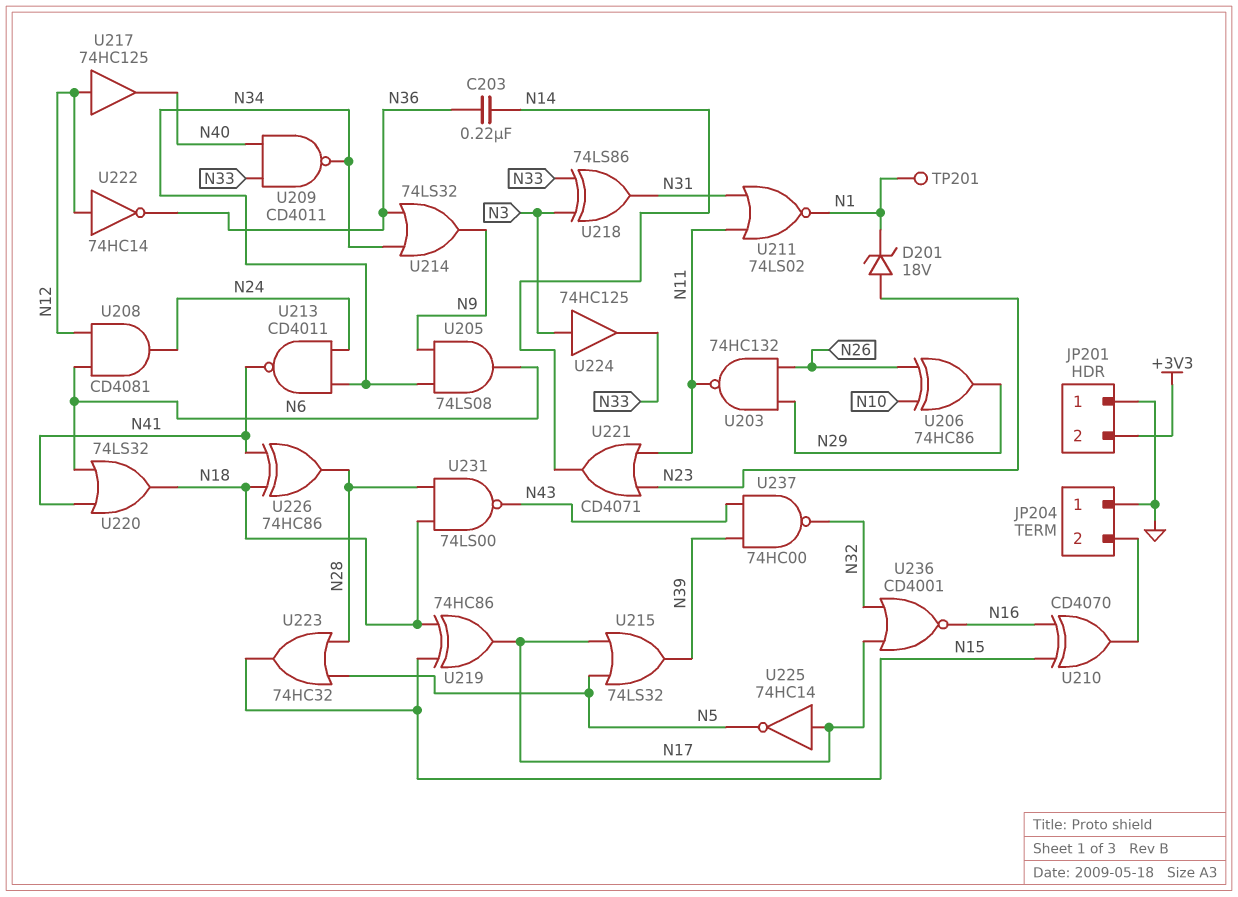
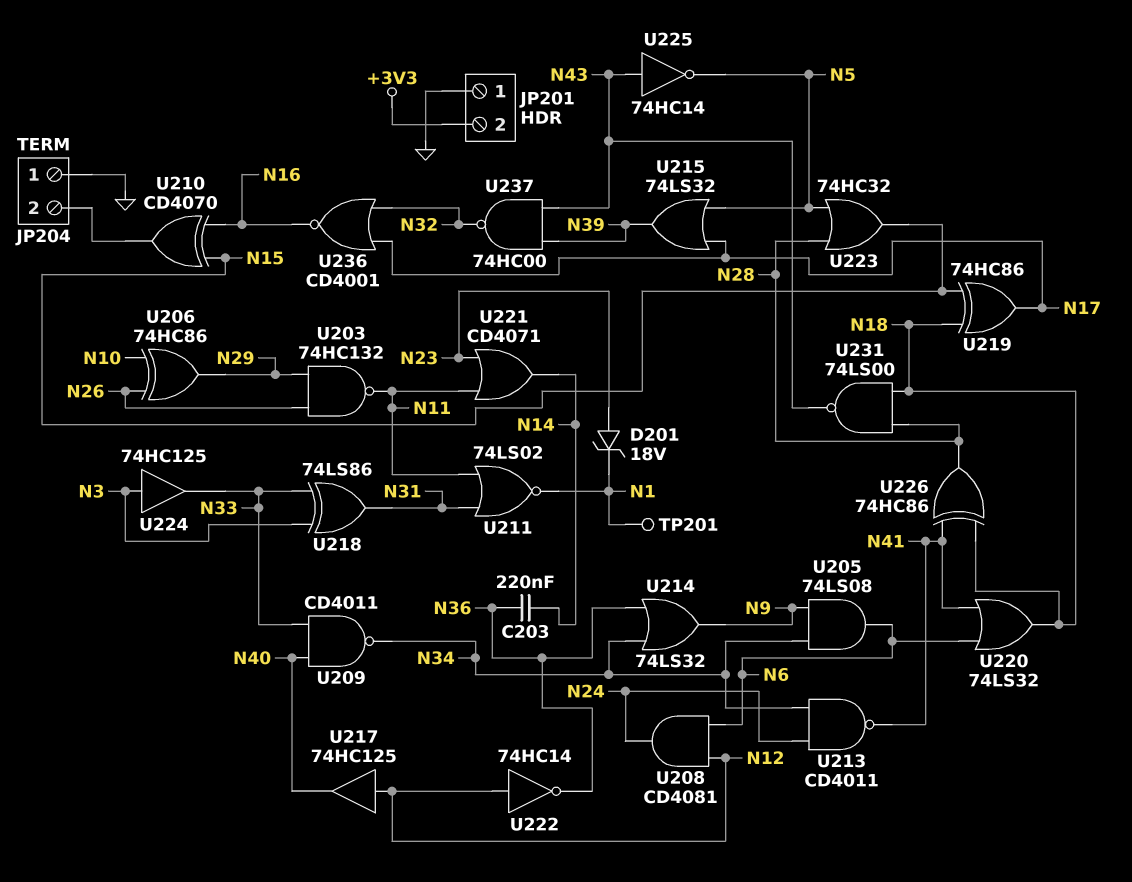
U225: NOT 74HC14 (in N17, out N5) -> NOT 74HC14 (in N43, out N5)

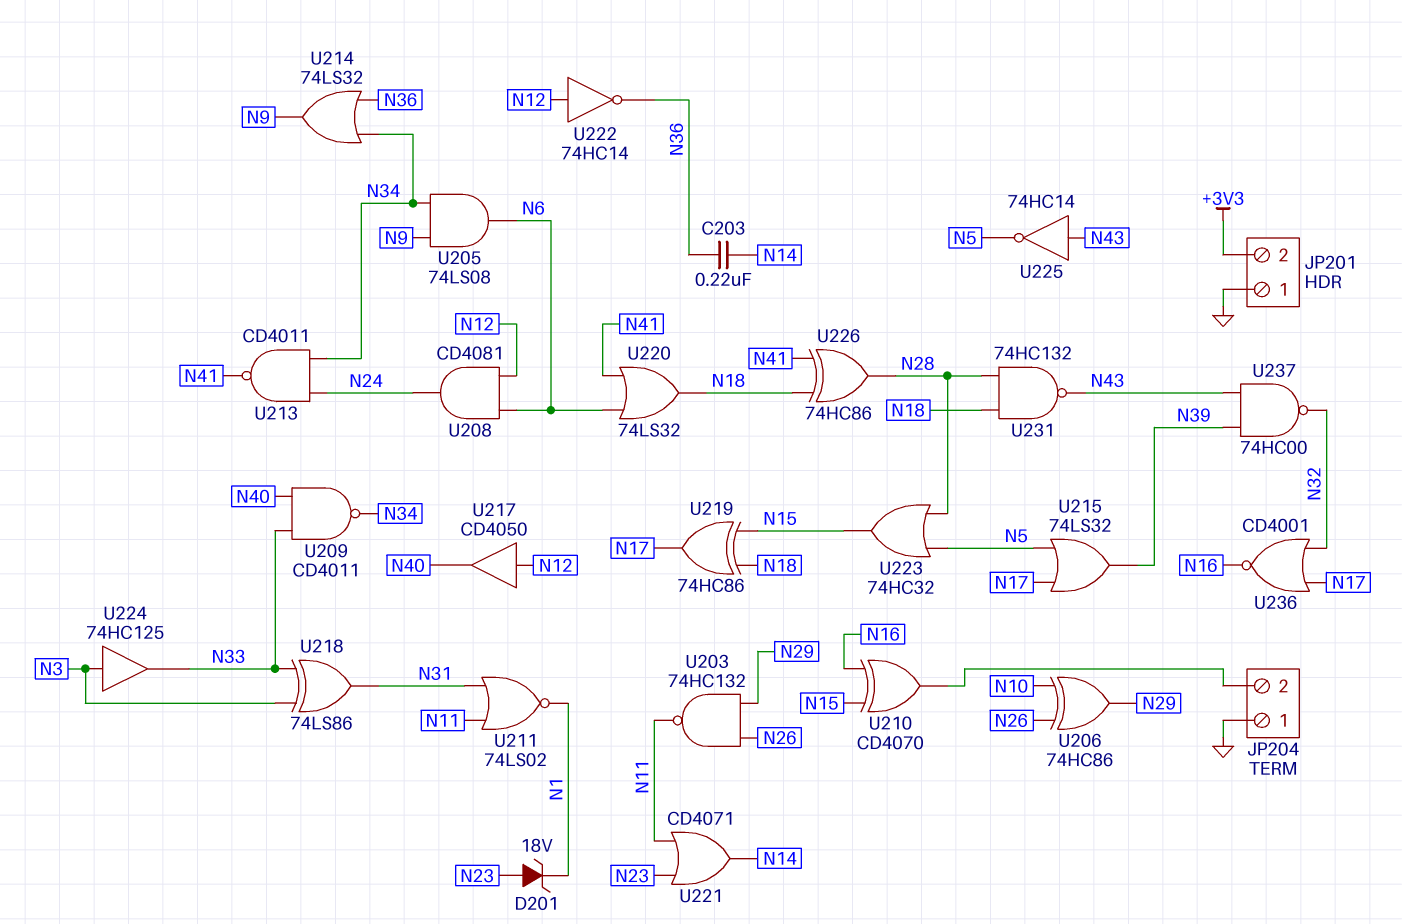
TP201: test point (N1) -> none
U217: buffer 74HC125 (in N12, out N40) -> buffer CD4050 (in N12, out N40)
U231: NAND 74LS00 (in N18, in N28, out N43) -> NAND 74HC132 (in N18, in N28, out N43)

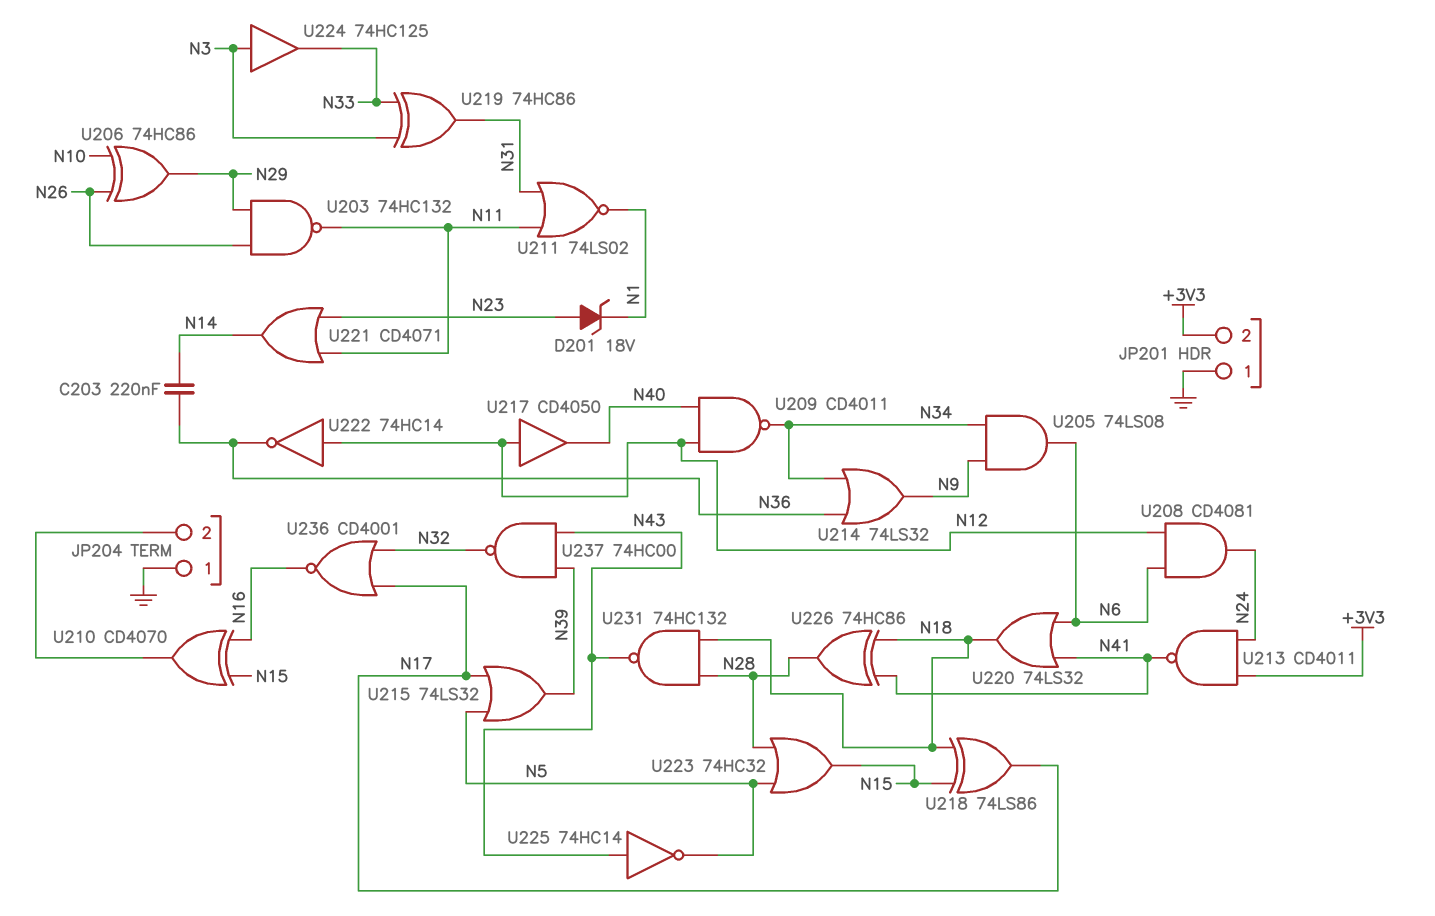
U209: NAND CD4011 (in N33, in N40, out N34) -> NAND CD4011 (in N12, in N40, out N34)
U213: NAND CD4011 (in N24, in N34, out N41) -> NAND CD4011 (in +3V3, in N24, out N41)
U218: XOR 74LS86 (in N3, in N33, out N31) -> XOR 74LS86 (in N15, in N18, out N17)
U219: XOR 74HC86 (in N15, in N18, out N17) -> XOR 74HC86 (in N3, in N33, out N31)

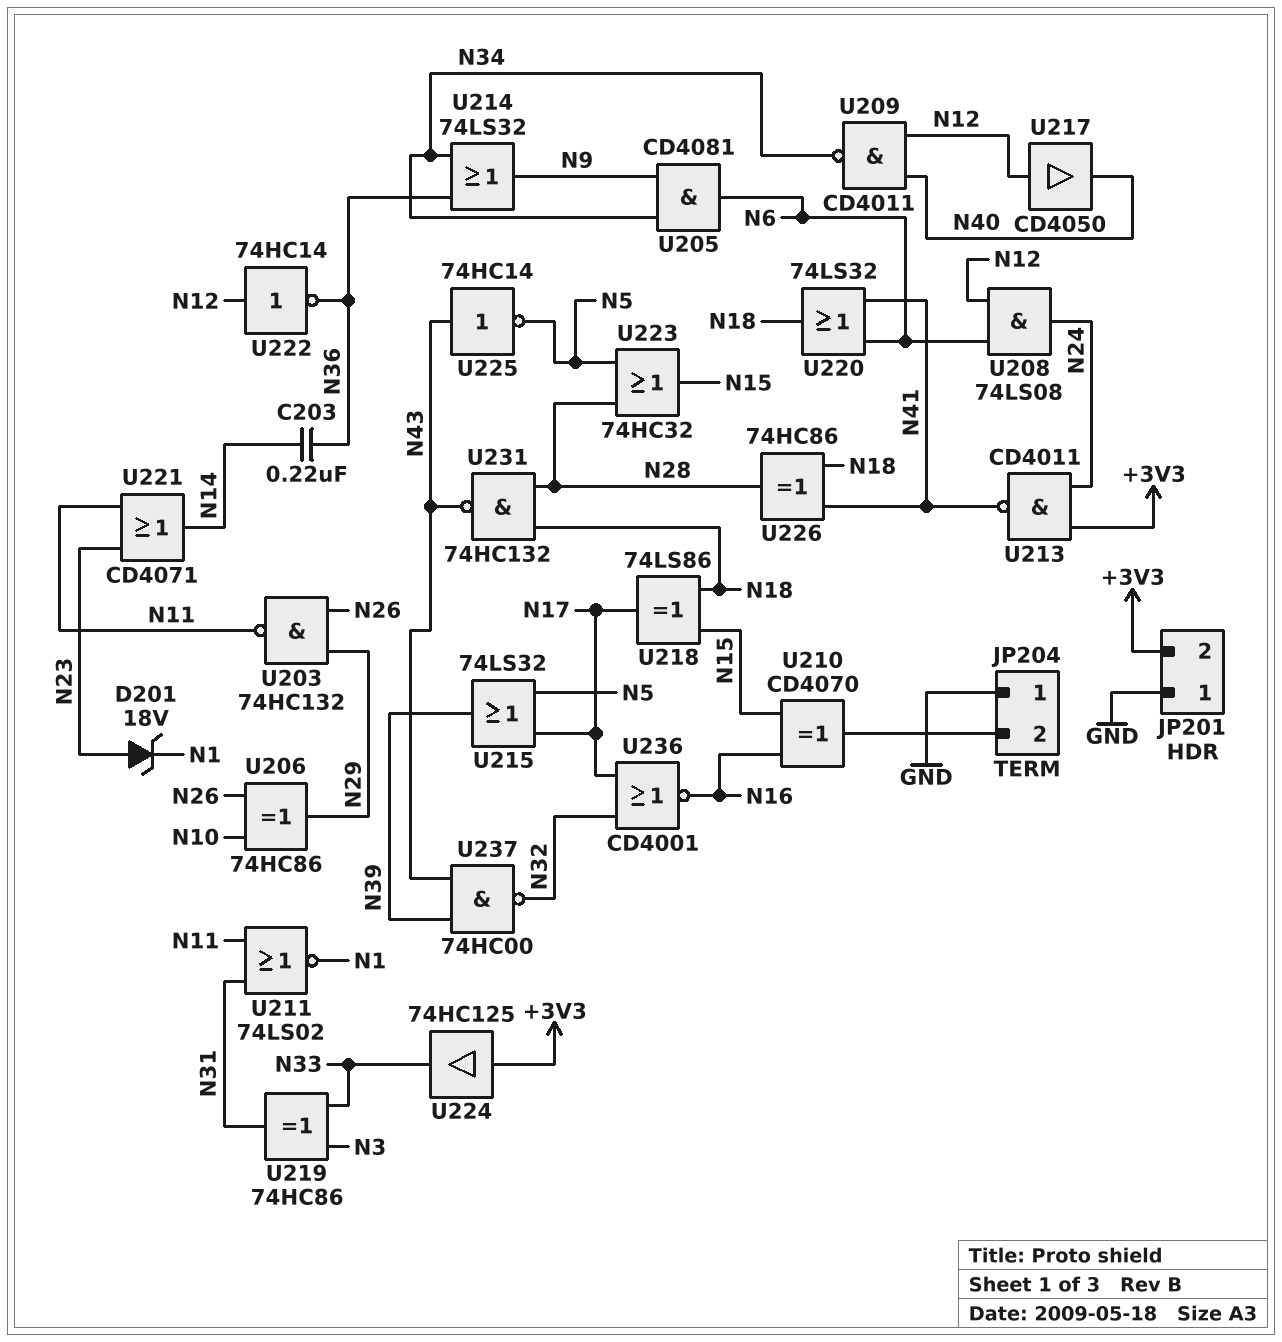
U205: AND 74LS08 (in N9, in N34, out N6) -> AND CD4081 (in N9, in N34, out N6)
U208: AND CD4081 (in N6, in N12, out N24) -> AND 74LS08 (in N6, in N12, out N24)
U224: buffer 74HC125 (in N3, out N33) -> buffer 74HC125 (in +3V3, out N33)

